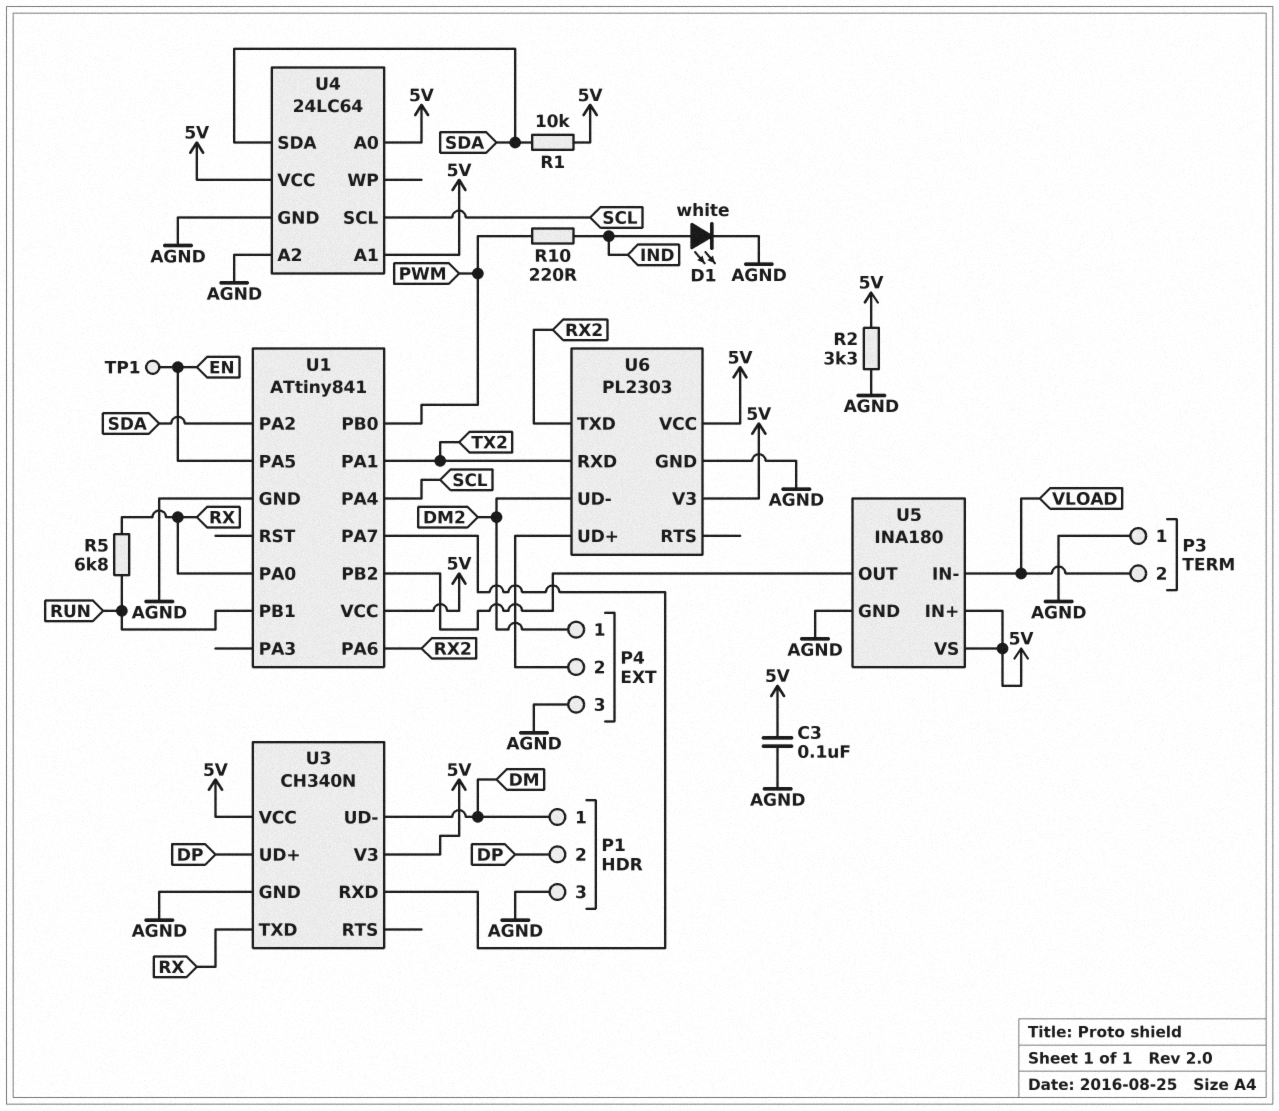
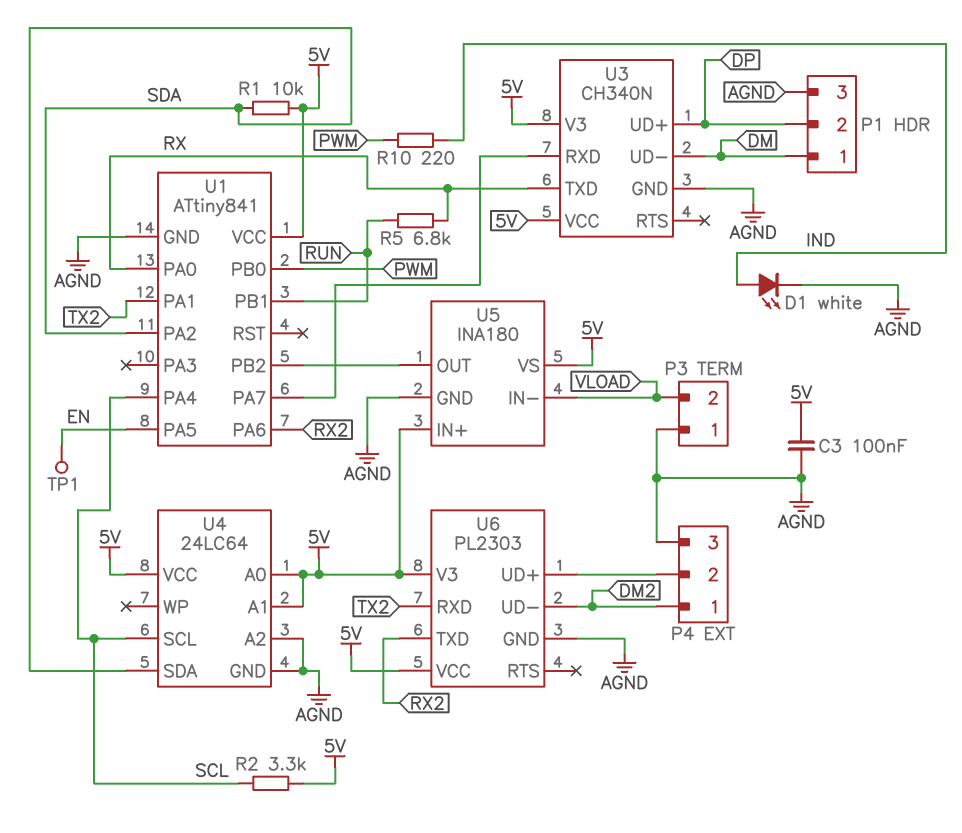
R2: 3.3k (5V, AGND) -> 3.3k (5V, SCL)

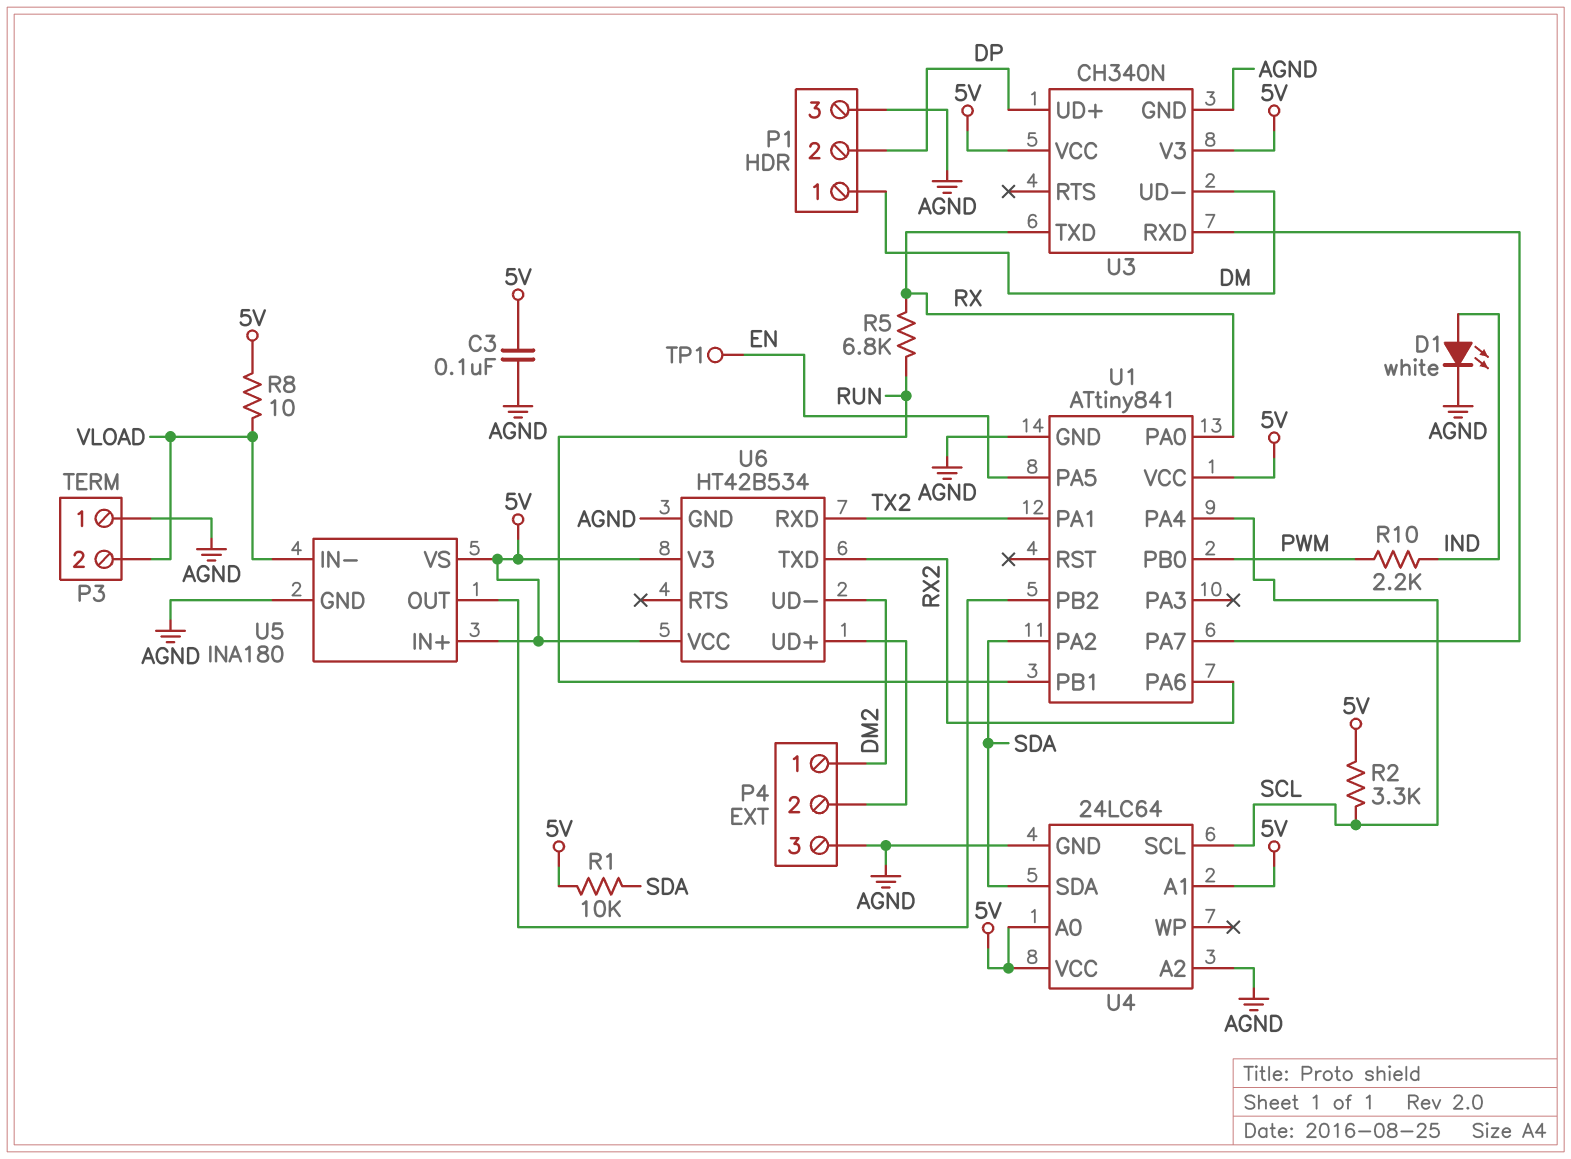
R8: none -> 10 (5V, VLOAD)
R10: 220 (IND, PWM) -> 2.2k (IND, PWM)
U6: PL2303 -> HT42B534

